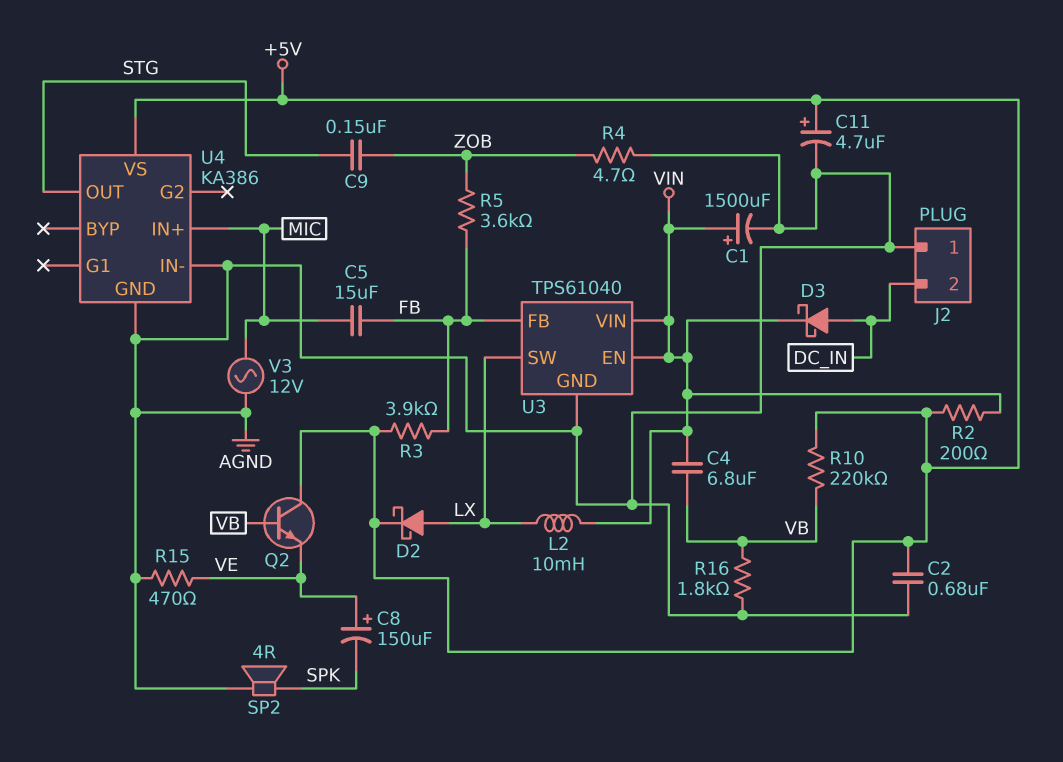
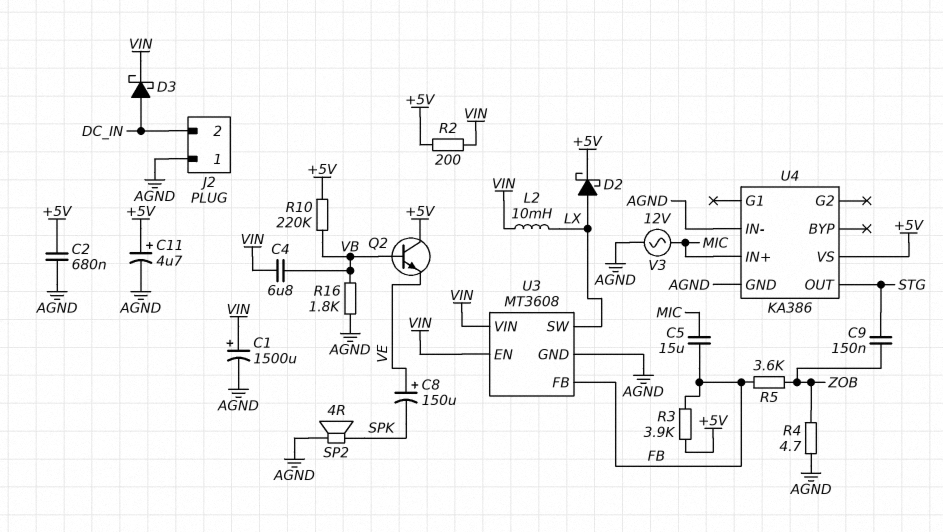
R15: 470 (AGND, VE) -> none
U3: TPS61040 -> MT3608

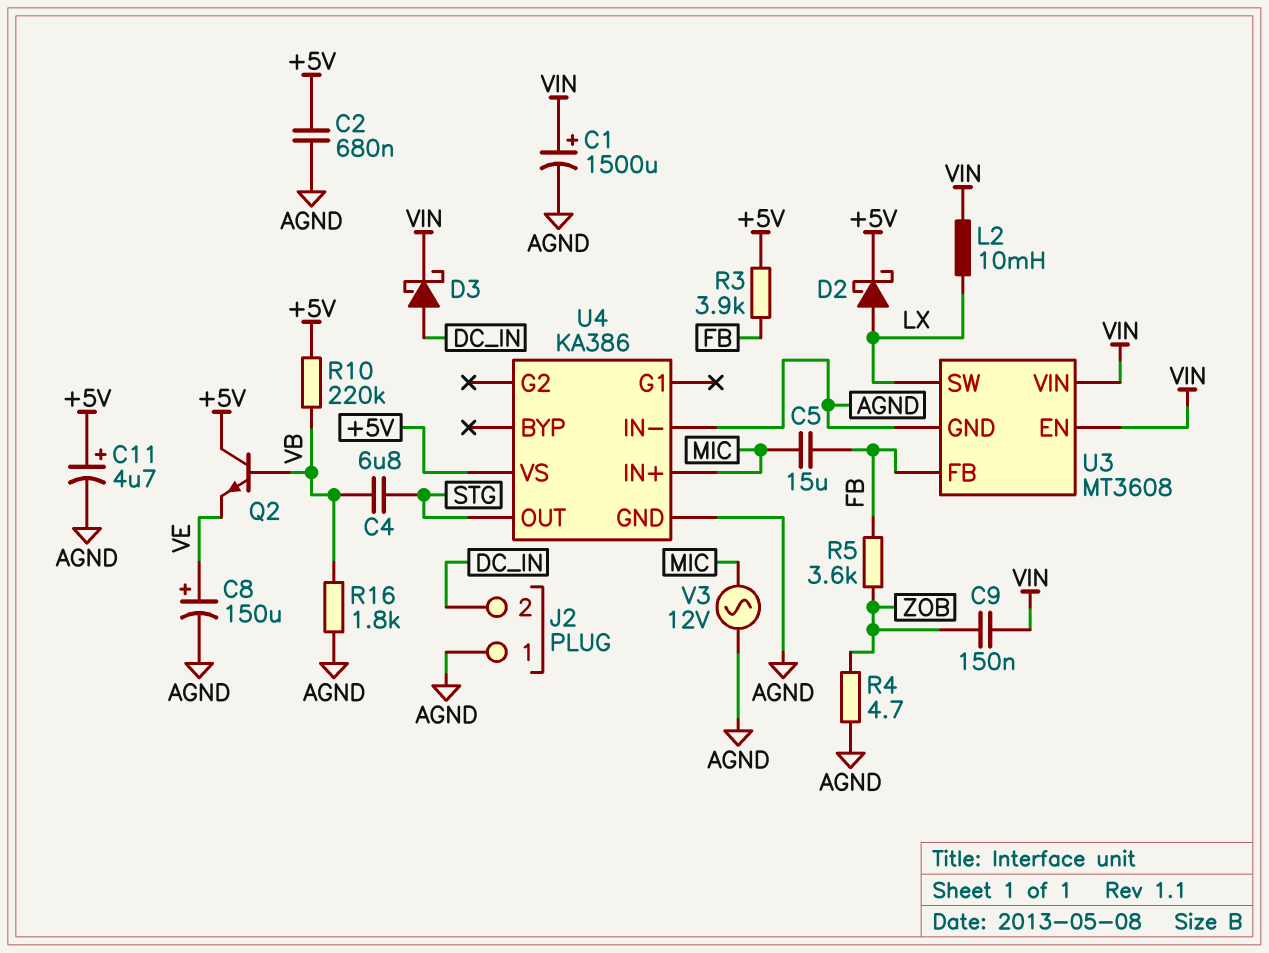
C4: 6.8uF (VB, VIN) -> 6.8uF (STG, VB)
C8: 150uF (plus VE, minus SPK) -> 150uF (plus VE, minus AGND)
C9: 150nF (STG, ZOB) -> 150nF (VIN, ZOB)
R2: 200 (+5V, VIN) -> none
SP2: speaker 4R (AGND, SPK) -> none

